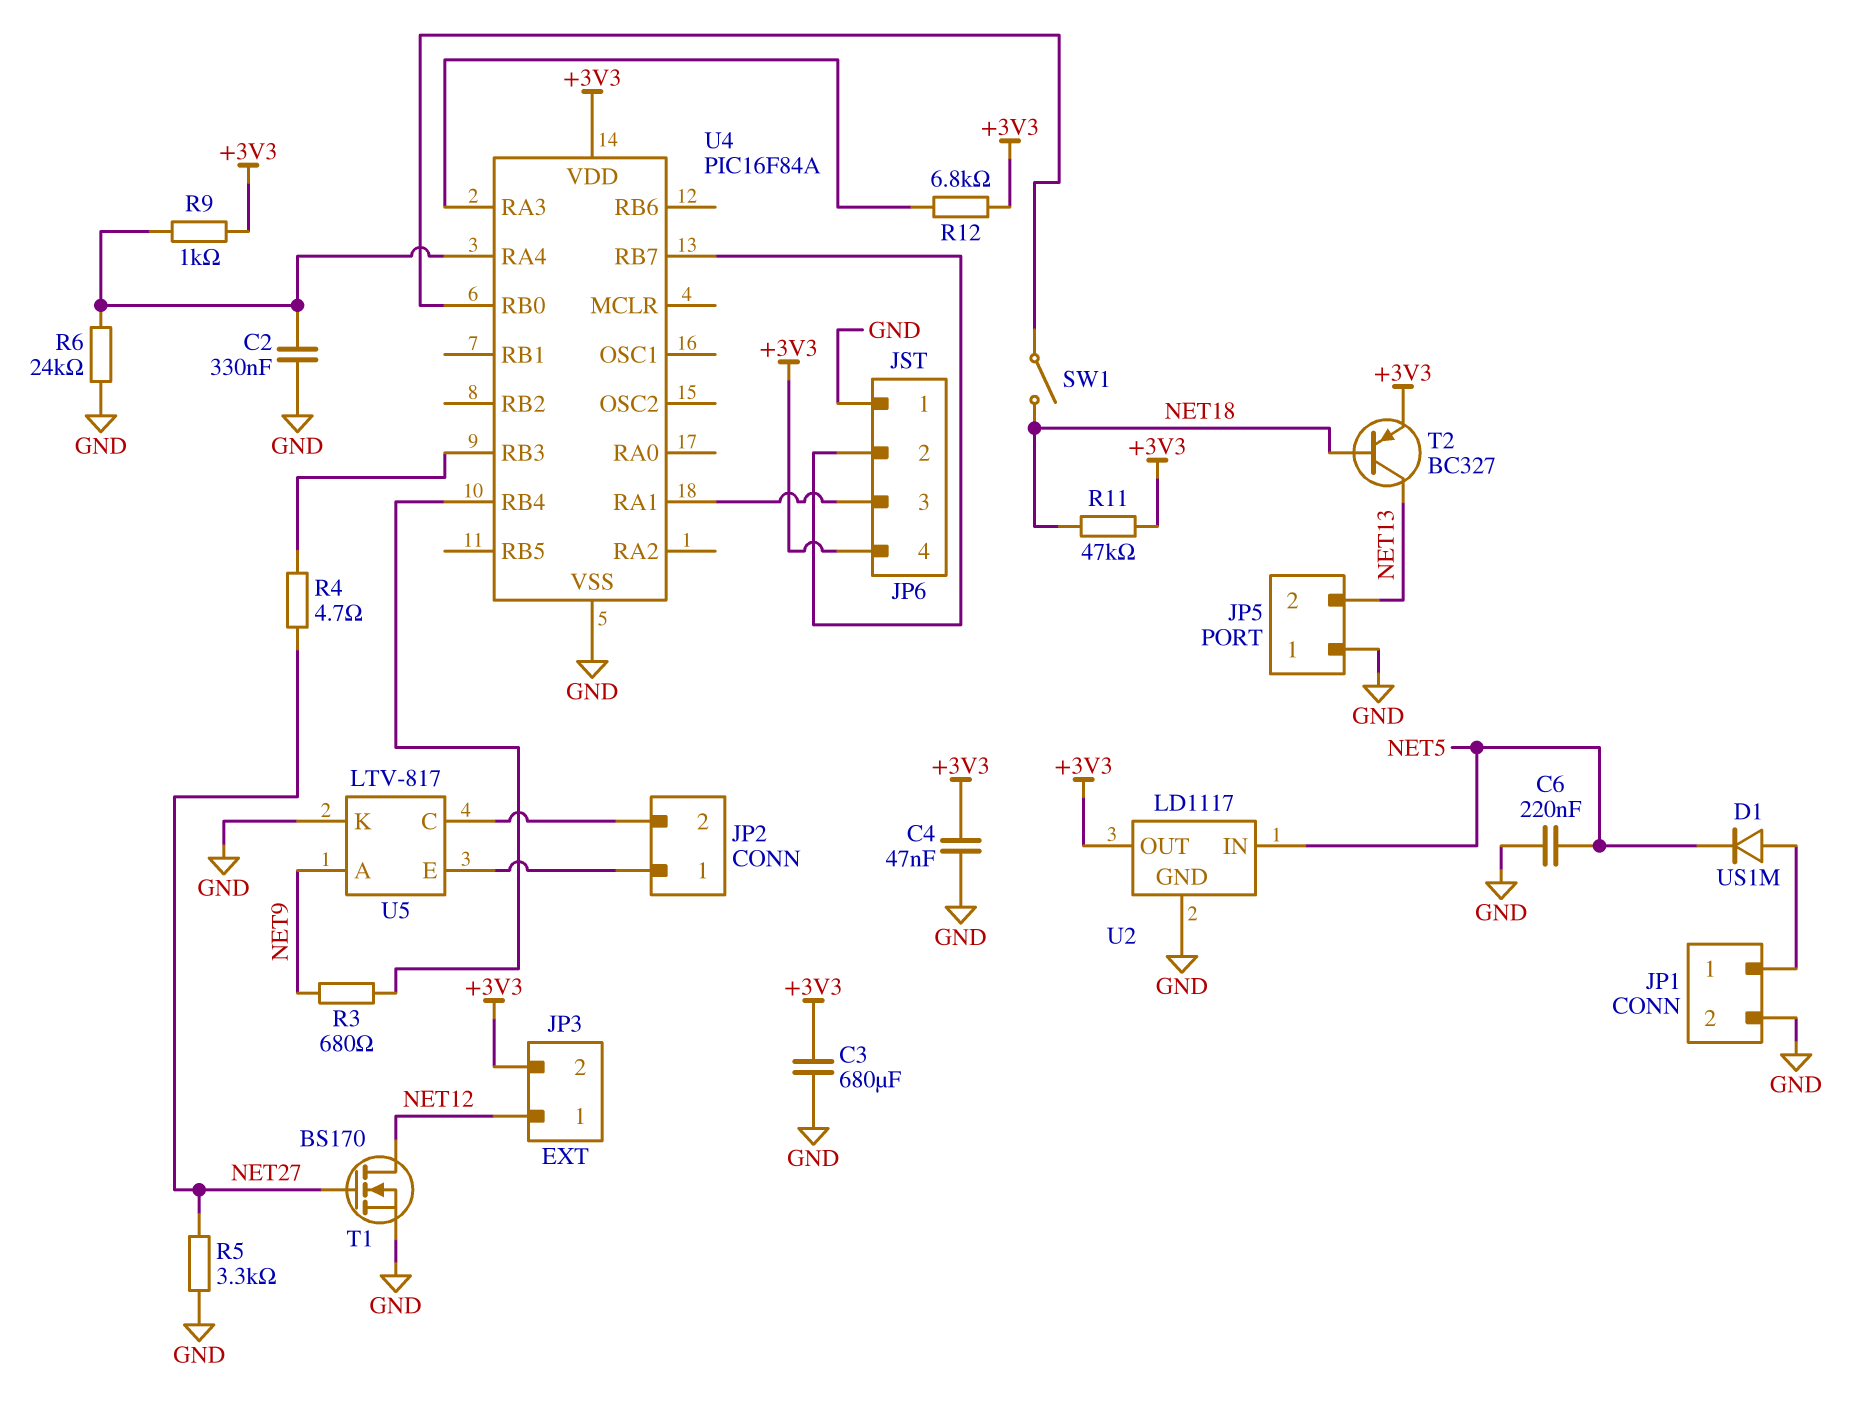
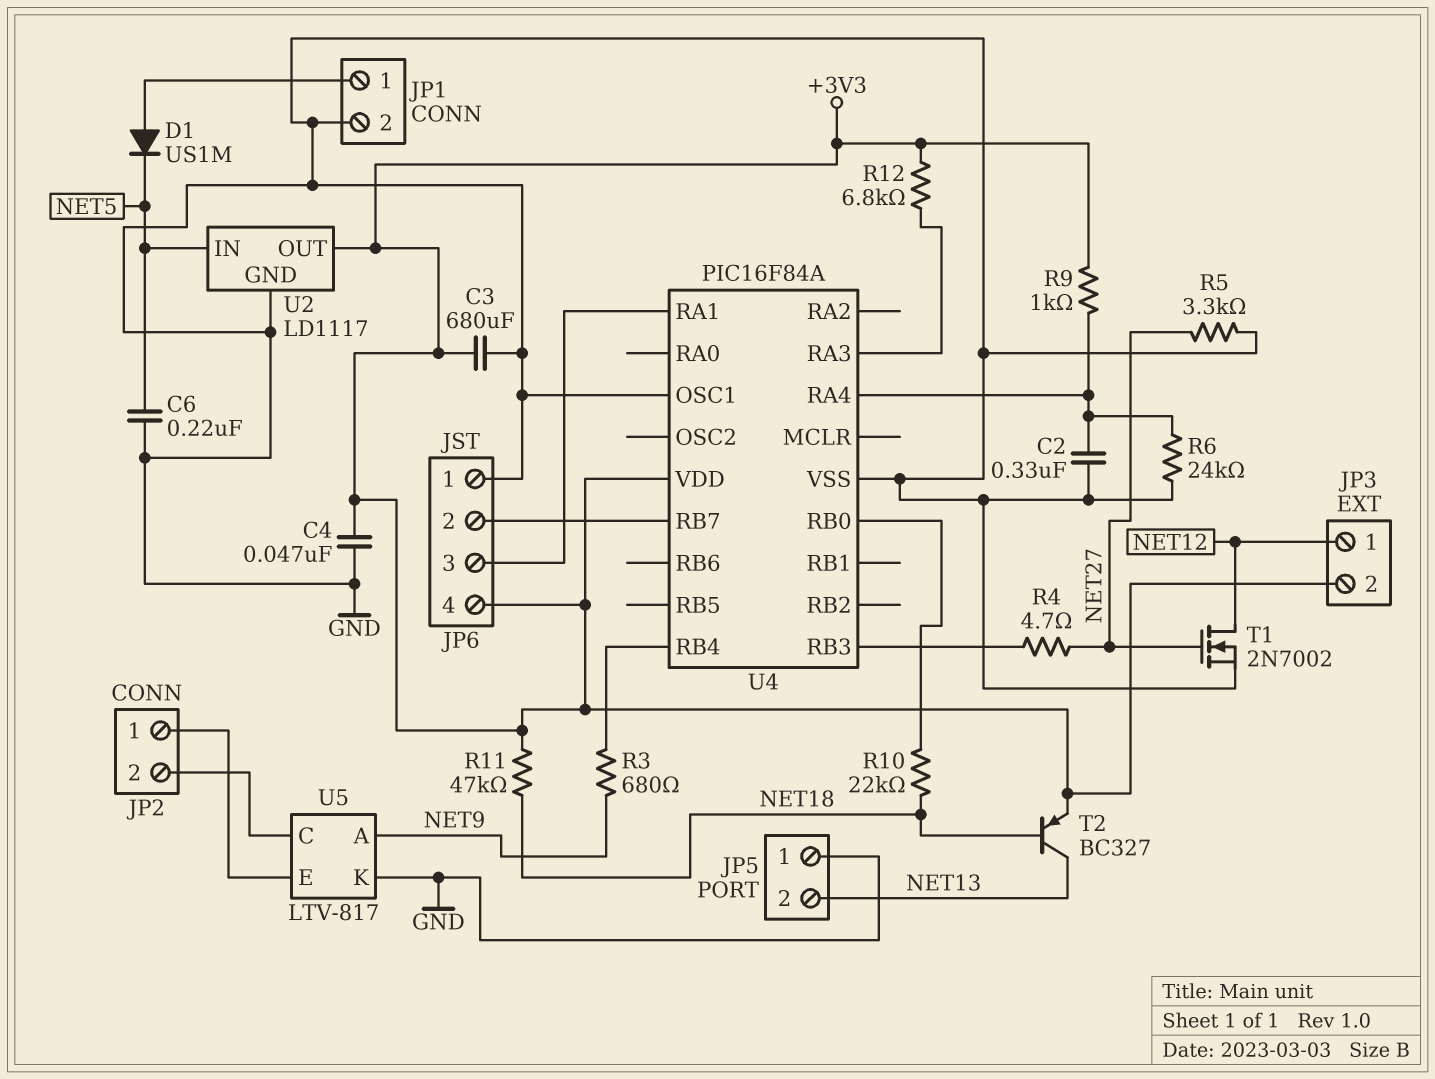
R10: none -> 22k (NET18, U4/RB0)
SW1: switch (NET18, U4/RB0) -> none
T1: NMOS BS170 (G NET27, D NET12, S GND) -> NMOS 2N7002 (G NET27, D NET12, S GND)
U4 pin OSC1: none -> GND

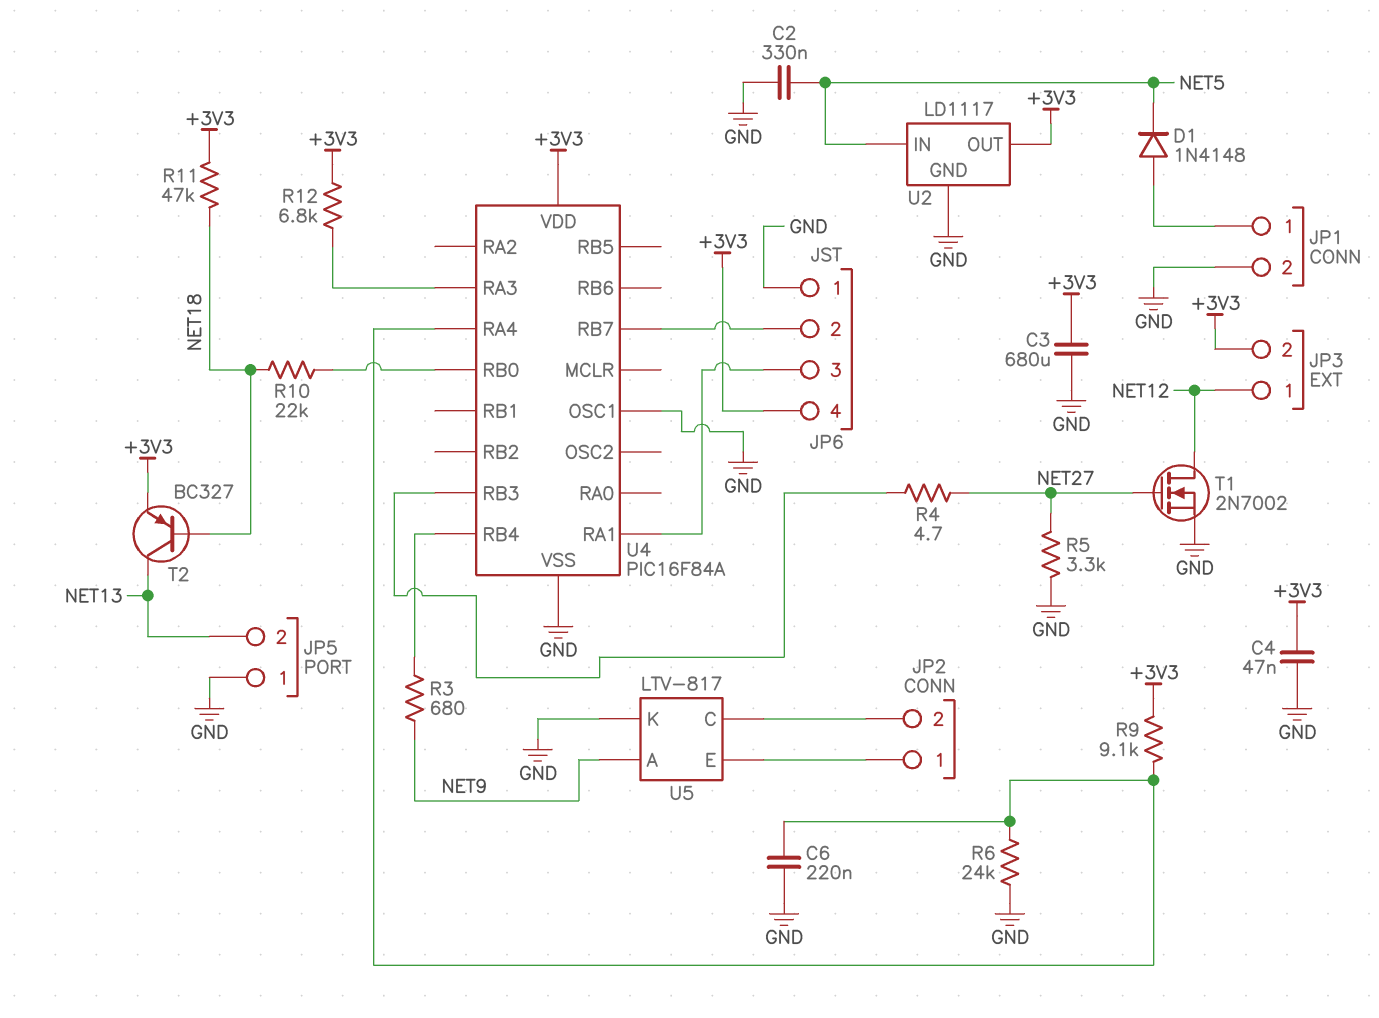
C2: 330nF (GND, U4/RA4) -> 330nF (GND, NET5)
C6: 220nF (GND, NET5) -> 220nF (GND, U4/RA4)
D1: diode US1M (A JP1/1, K NET5) -> diode 1N4148 (A JP1/1, K NET5)
R9: 1k (+3V3, U4/RA4) -> 9.1k (+3V3, U4/RA4)

